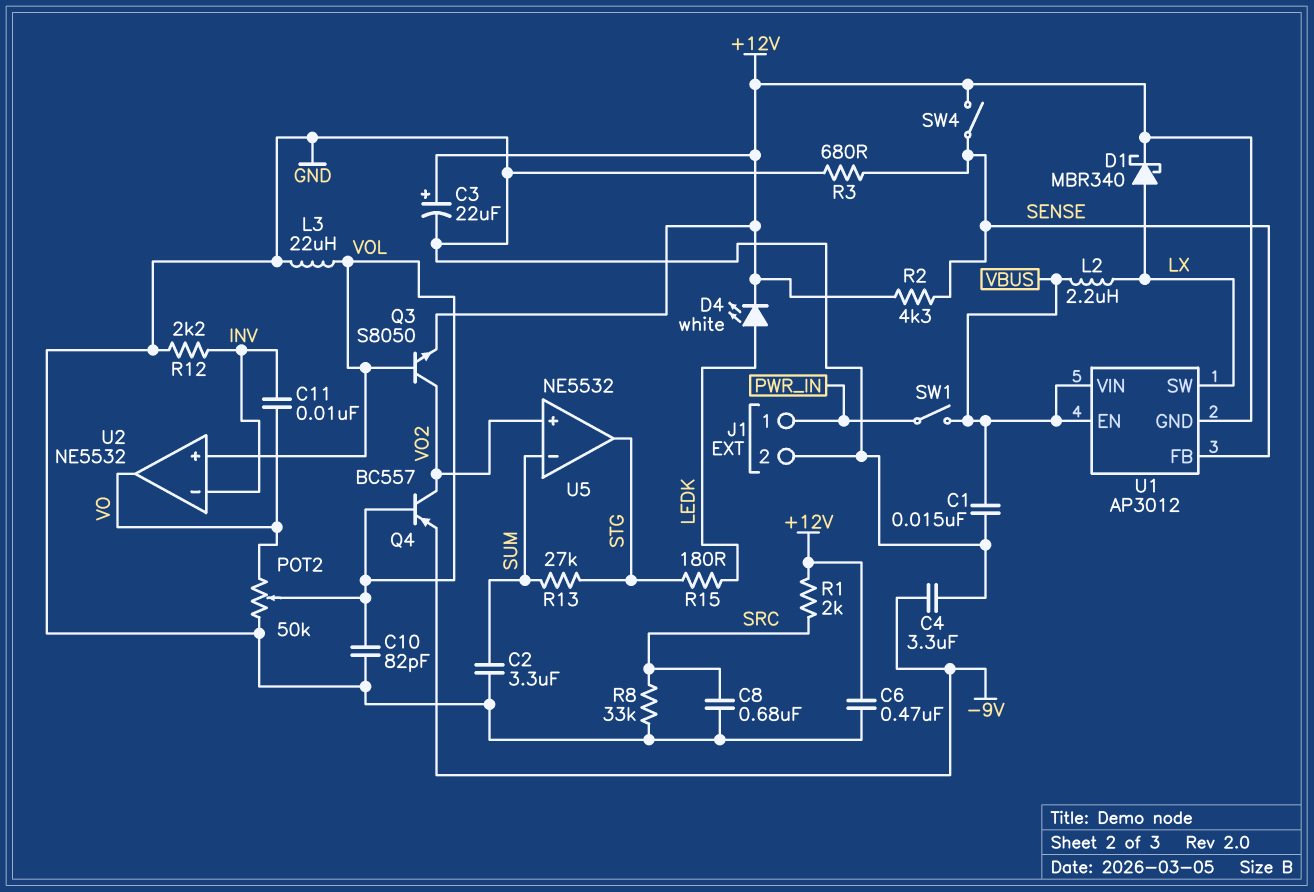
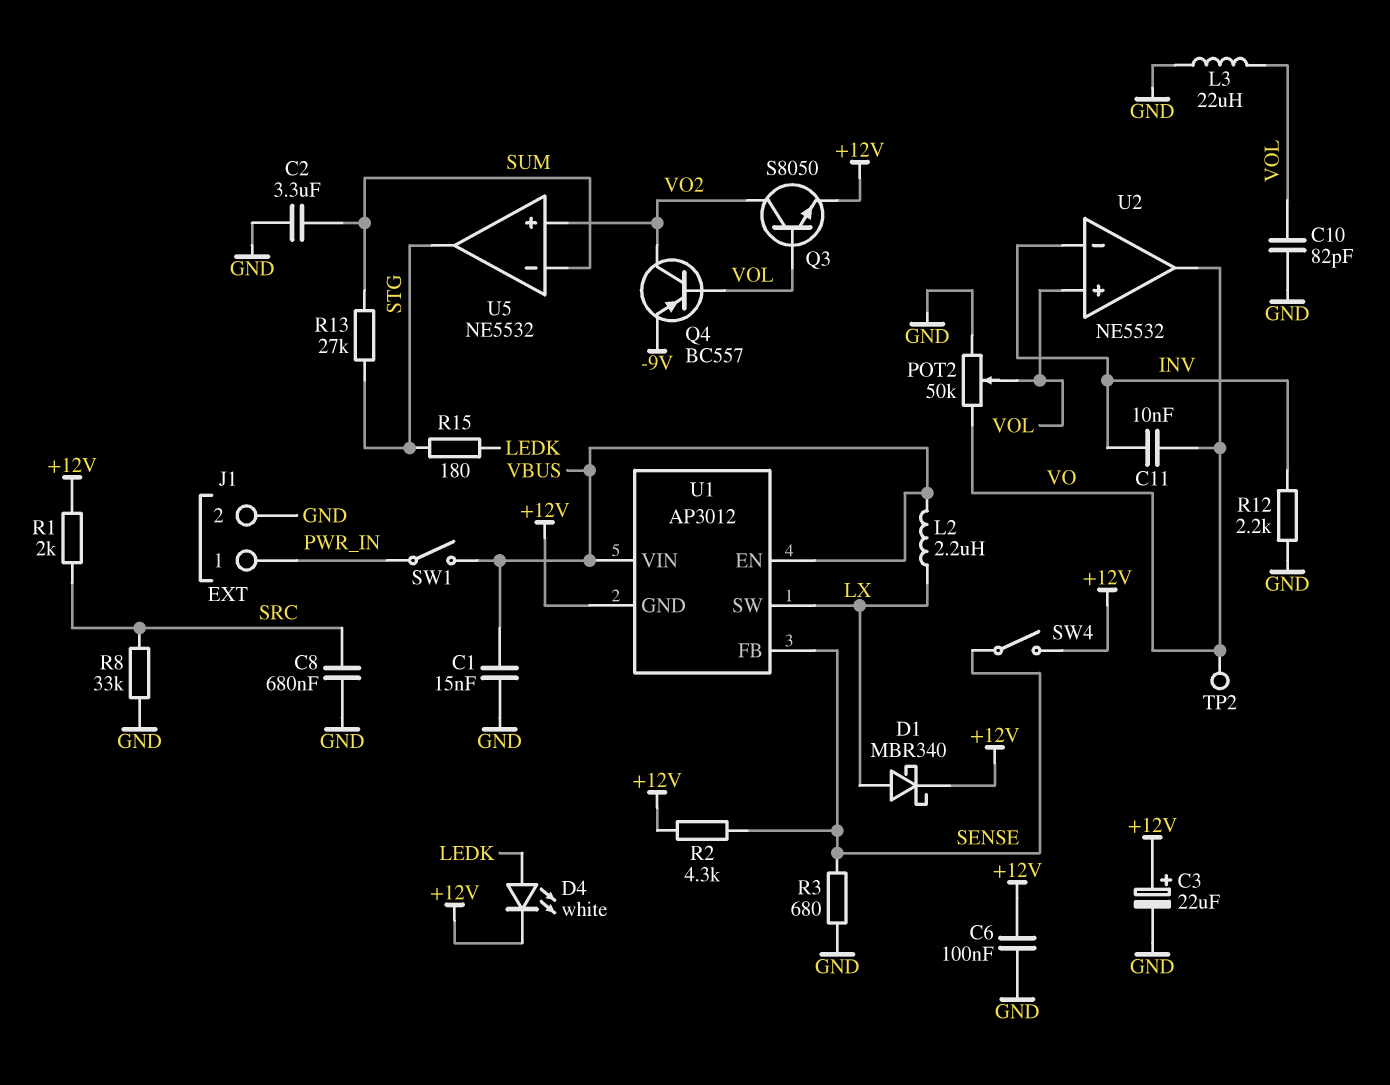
C4: 3.3uF (-9V, GND) -> none
C6: 470nF (+12V, GND) -> 100nF (+12V, GND)
TP2: none -> test point (VO)

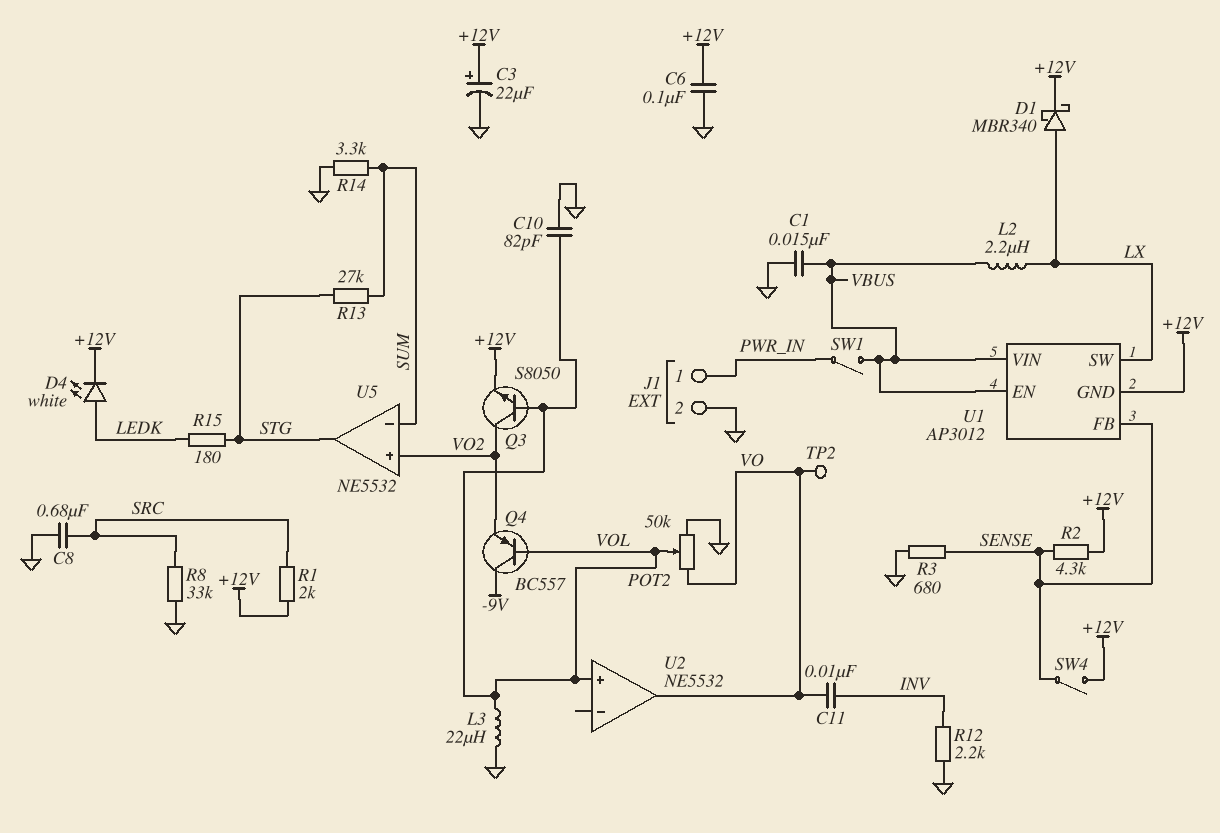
C2: 3.3uF (GND, SUM) -> none
Q4: PNP BC557 (B VOL, C VO2, E -9V) -> PNP BC557 (B VOL, C -9V, E VO2)
R14: none -> 3.3k (GND, SUM)
U2 pin in-: INV -> none

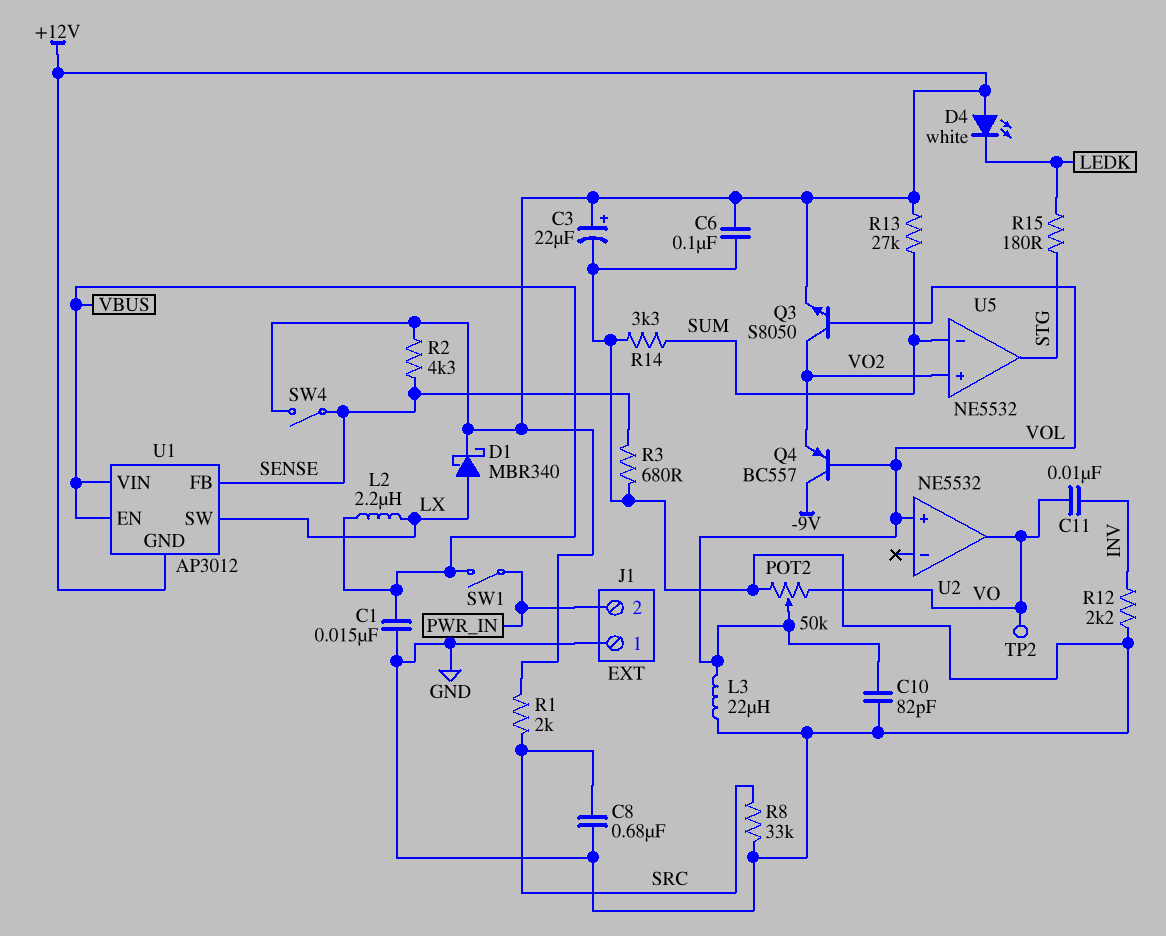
D4: LED white (A LEDK, K +12V) -> LED white (A +12V, K LEDK)
J1 pin 1: PWR_IN -> GND
J1 pin 2: GND -> PWR_IN
R13: 27k (STG, SUM) -> 27k (+12V, SUM)

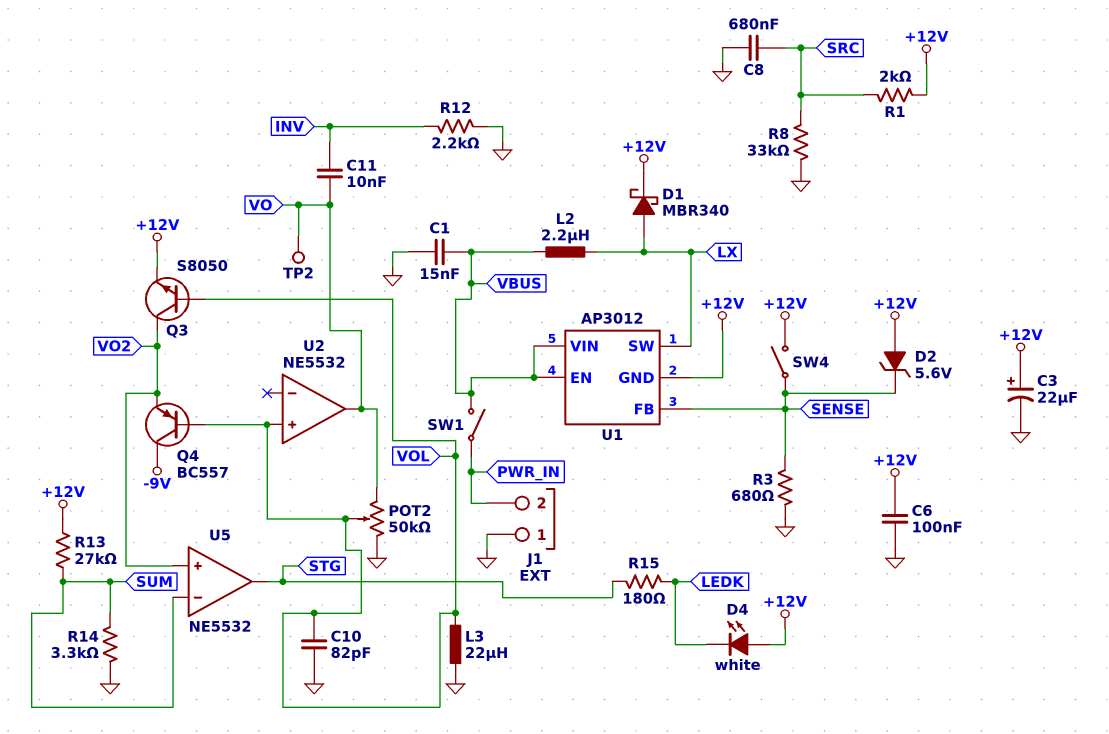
D2: none -> zener 5.6V (A +12V, K SENSE)
R2: 4.3k (+12V, SENSE) -> none

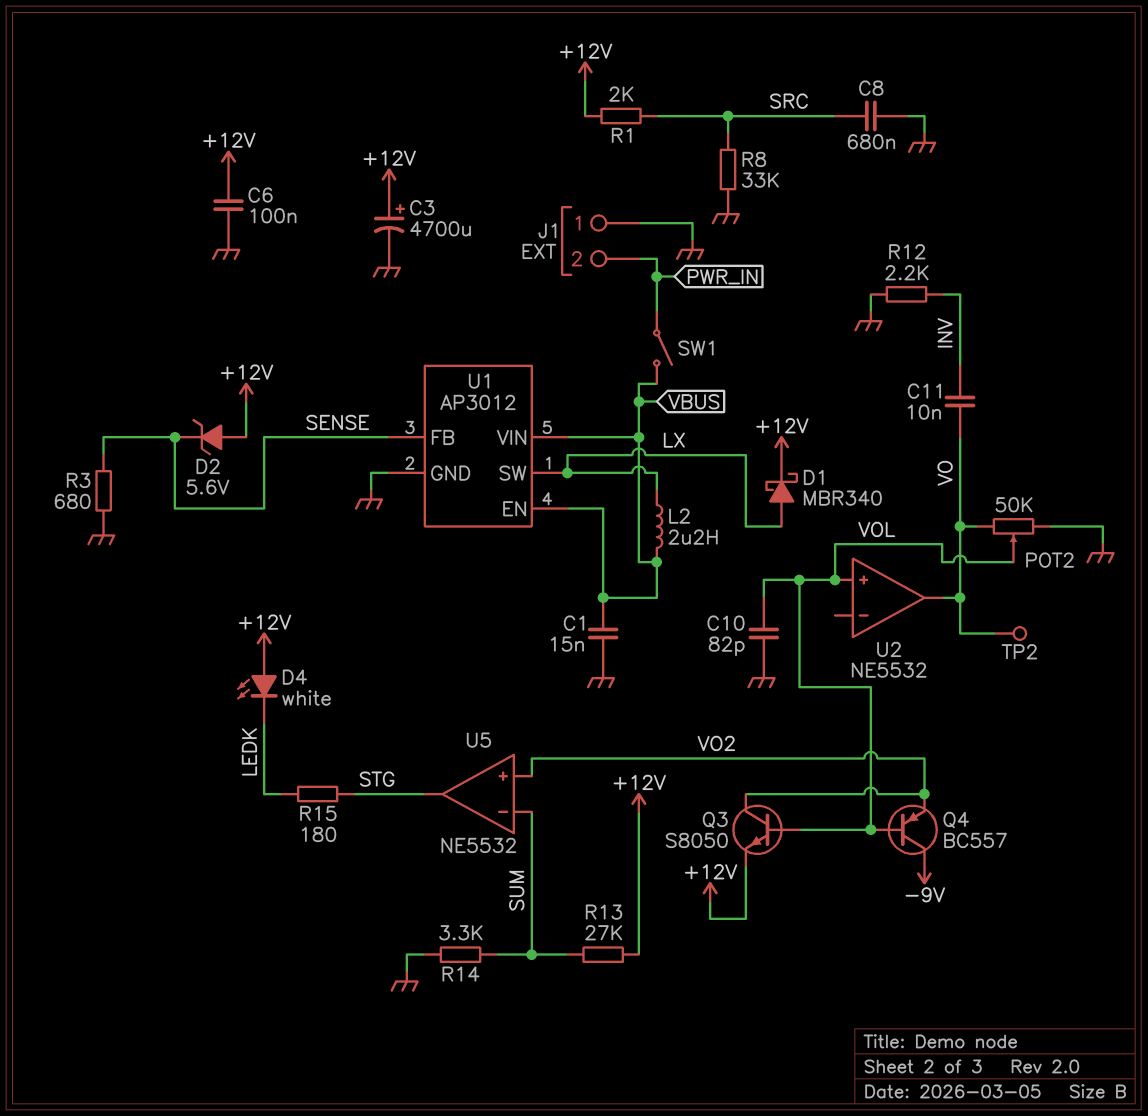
C3: 22uF (plus +12V, minus GND) -> 4700uF (plus +12V, minus GND)
L3: 22uH (GND, VOL) -> none
SW4: switch (+12V, SENSE) -> none
U1 pin GND: +12V -> GND

